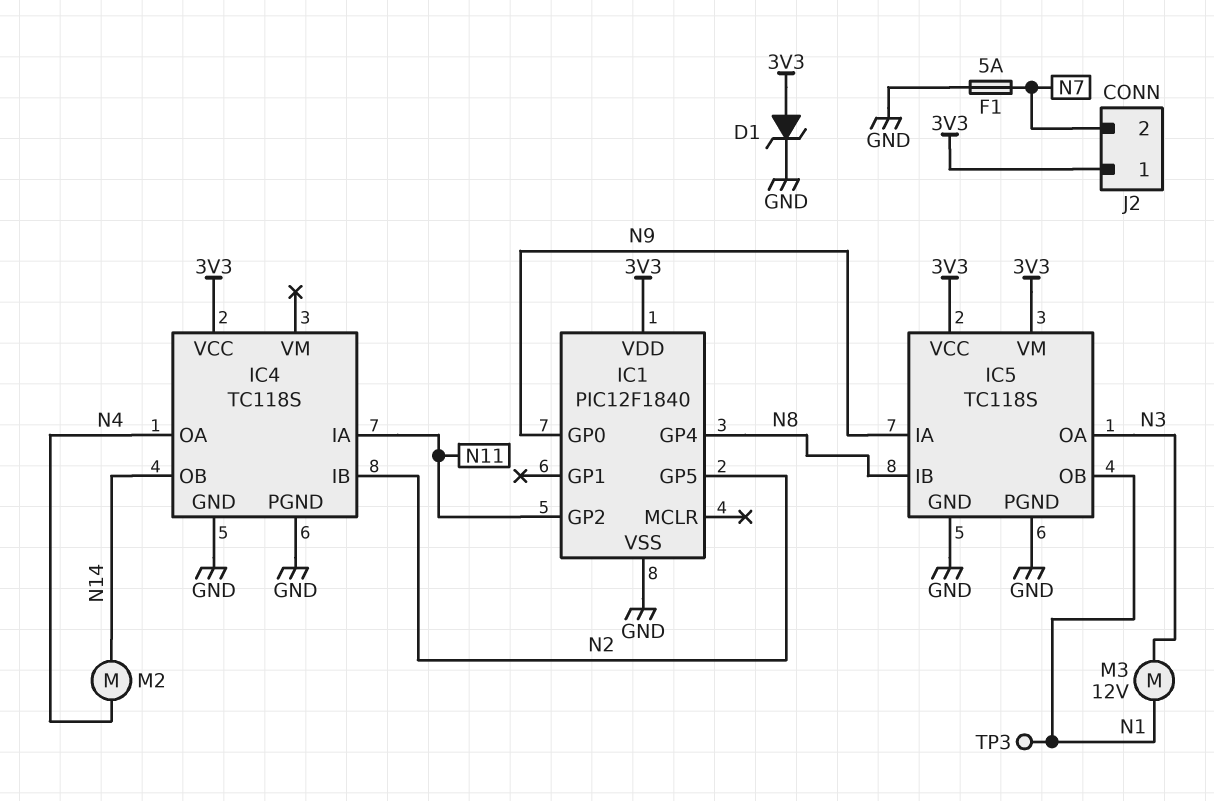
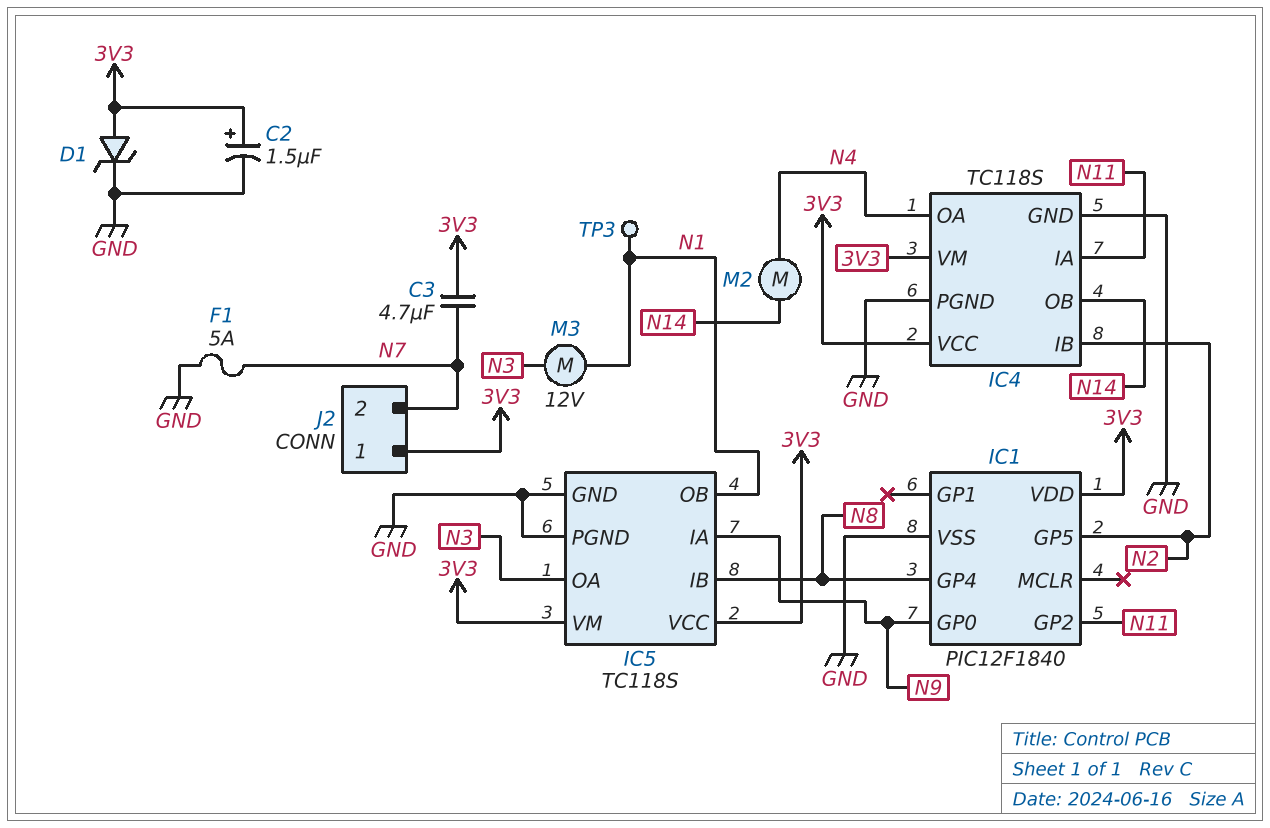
C2: none -> 1.5uF (plus 3V3, minus GND)
C3: none -> 4.7uF (3V3, N7)
IC4 pin VM: none -> 3V3

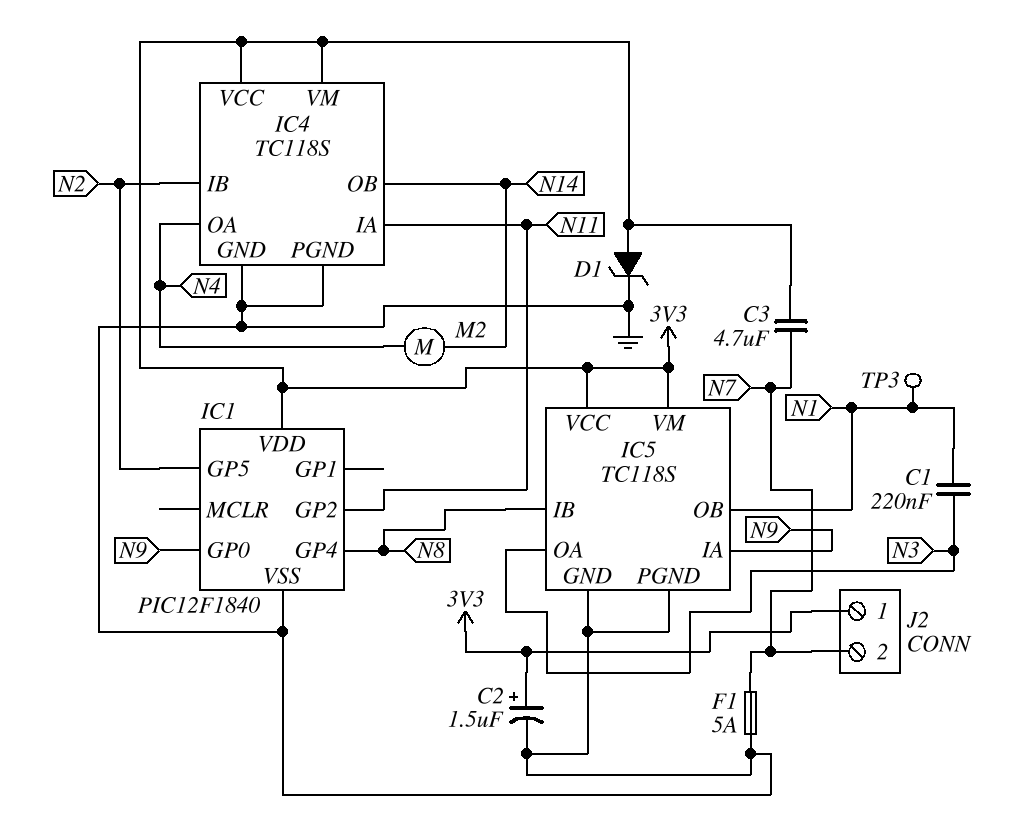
C1: none -> 220nF (N1, N3)
M3: motor 12V (N1, N3) -> none

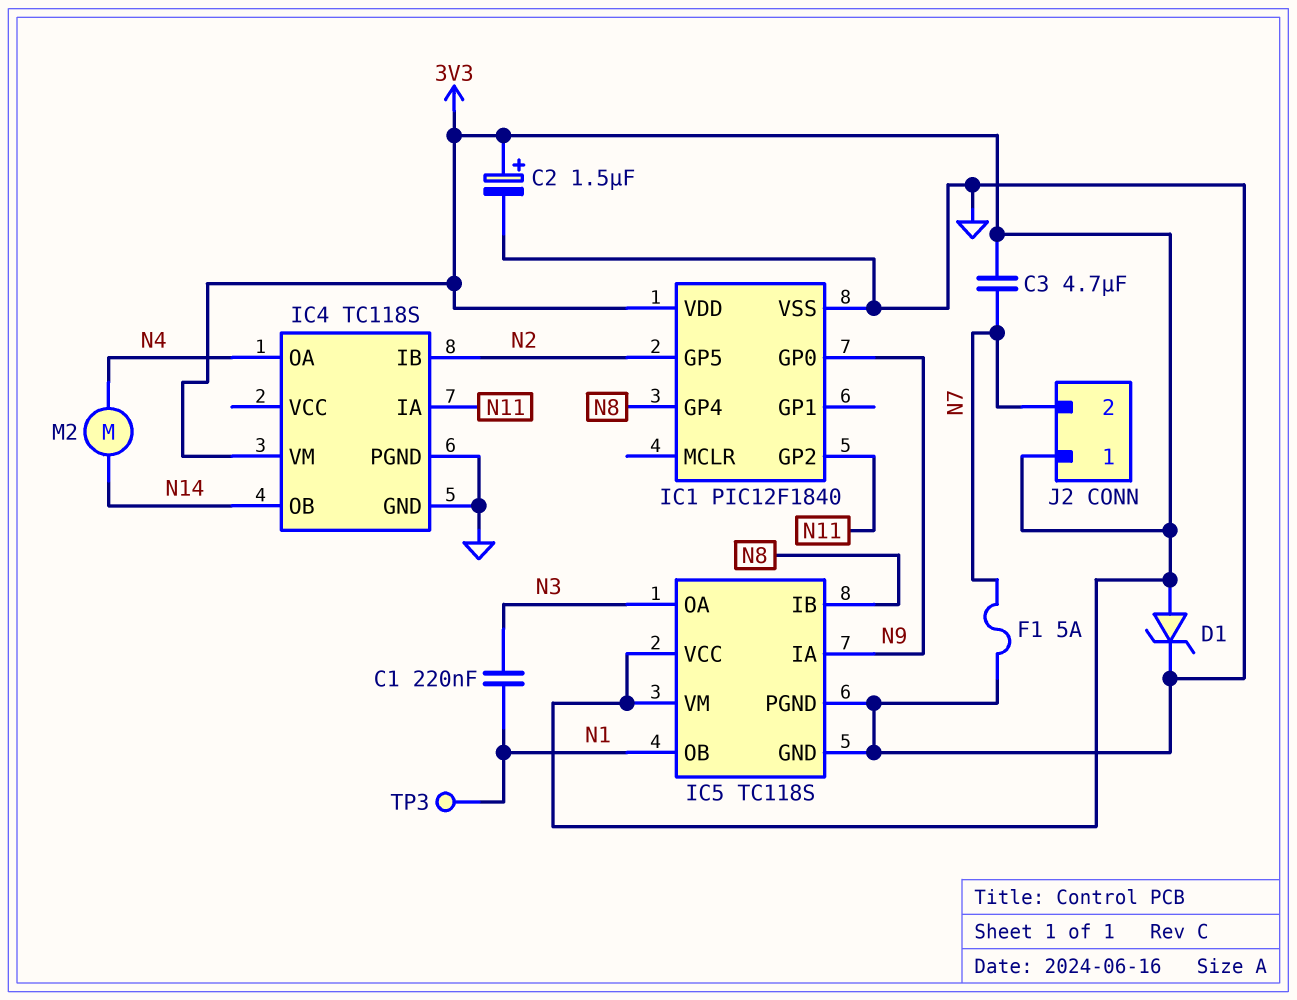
IC4 pin VCC: 3V3 -> none

